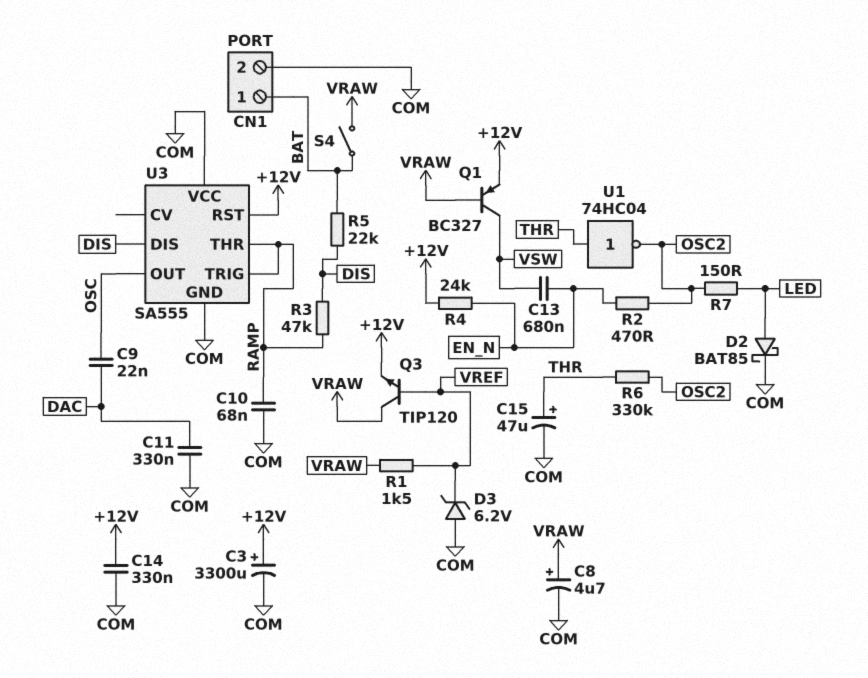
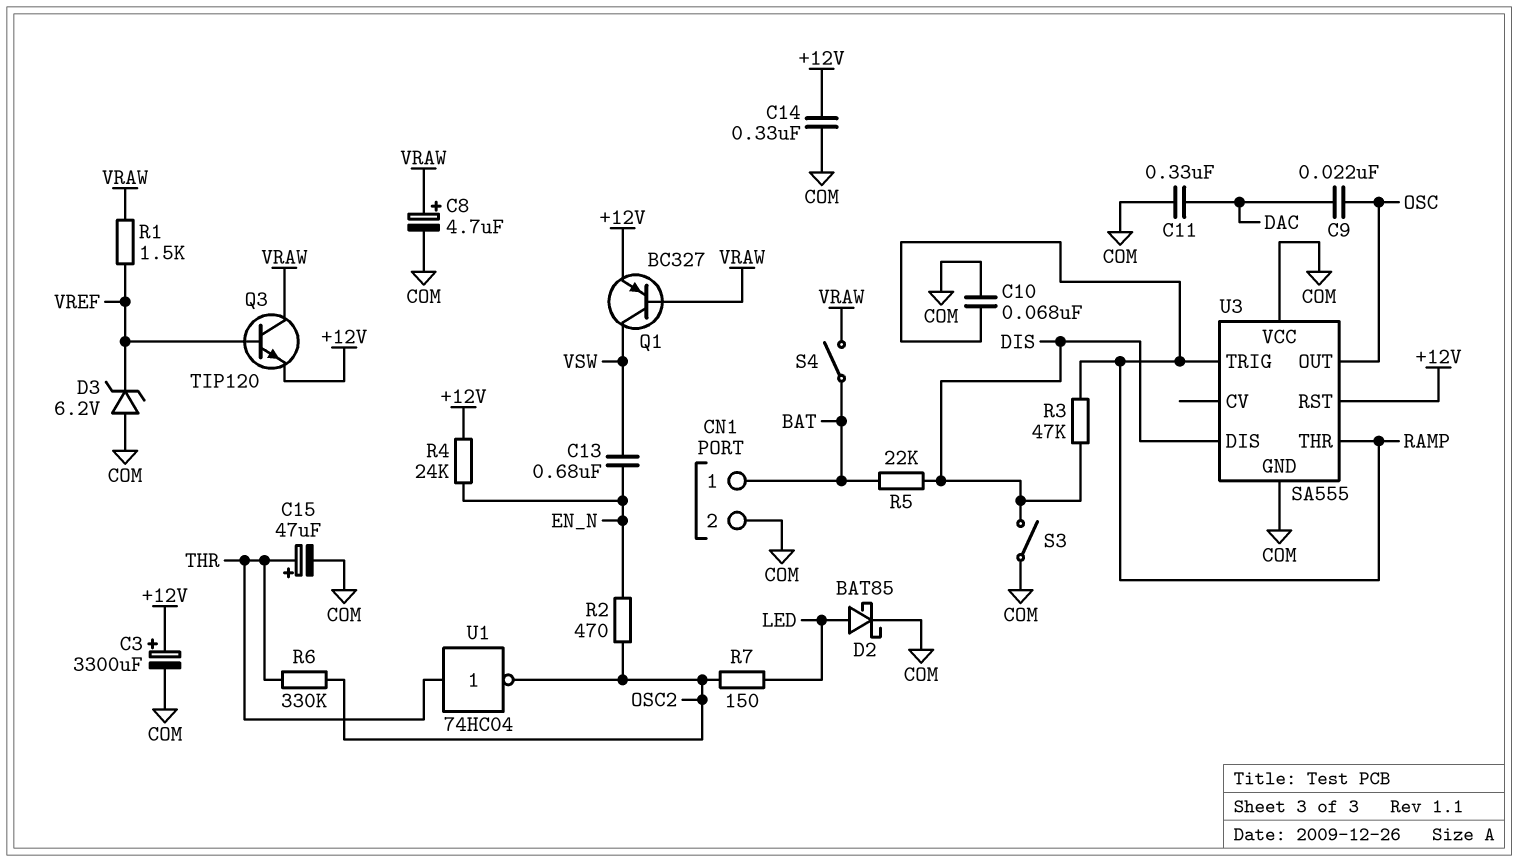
S3: none -> switch (COM, DIS)

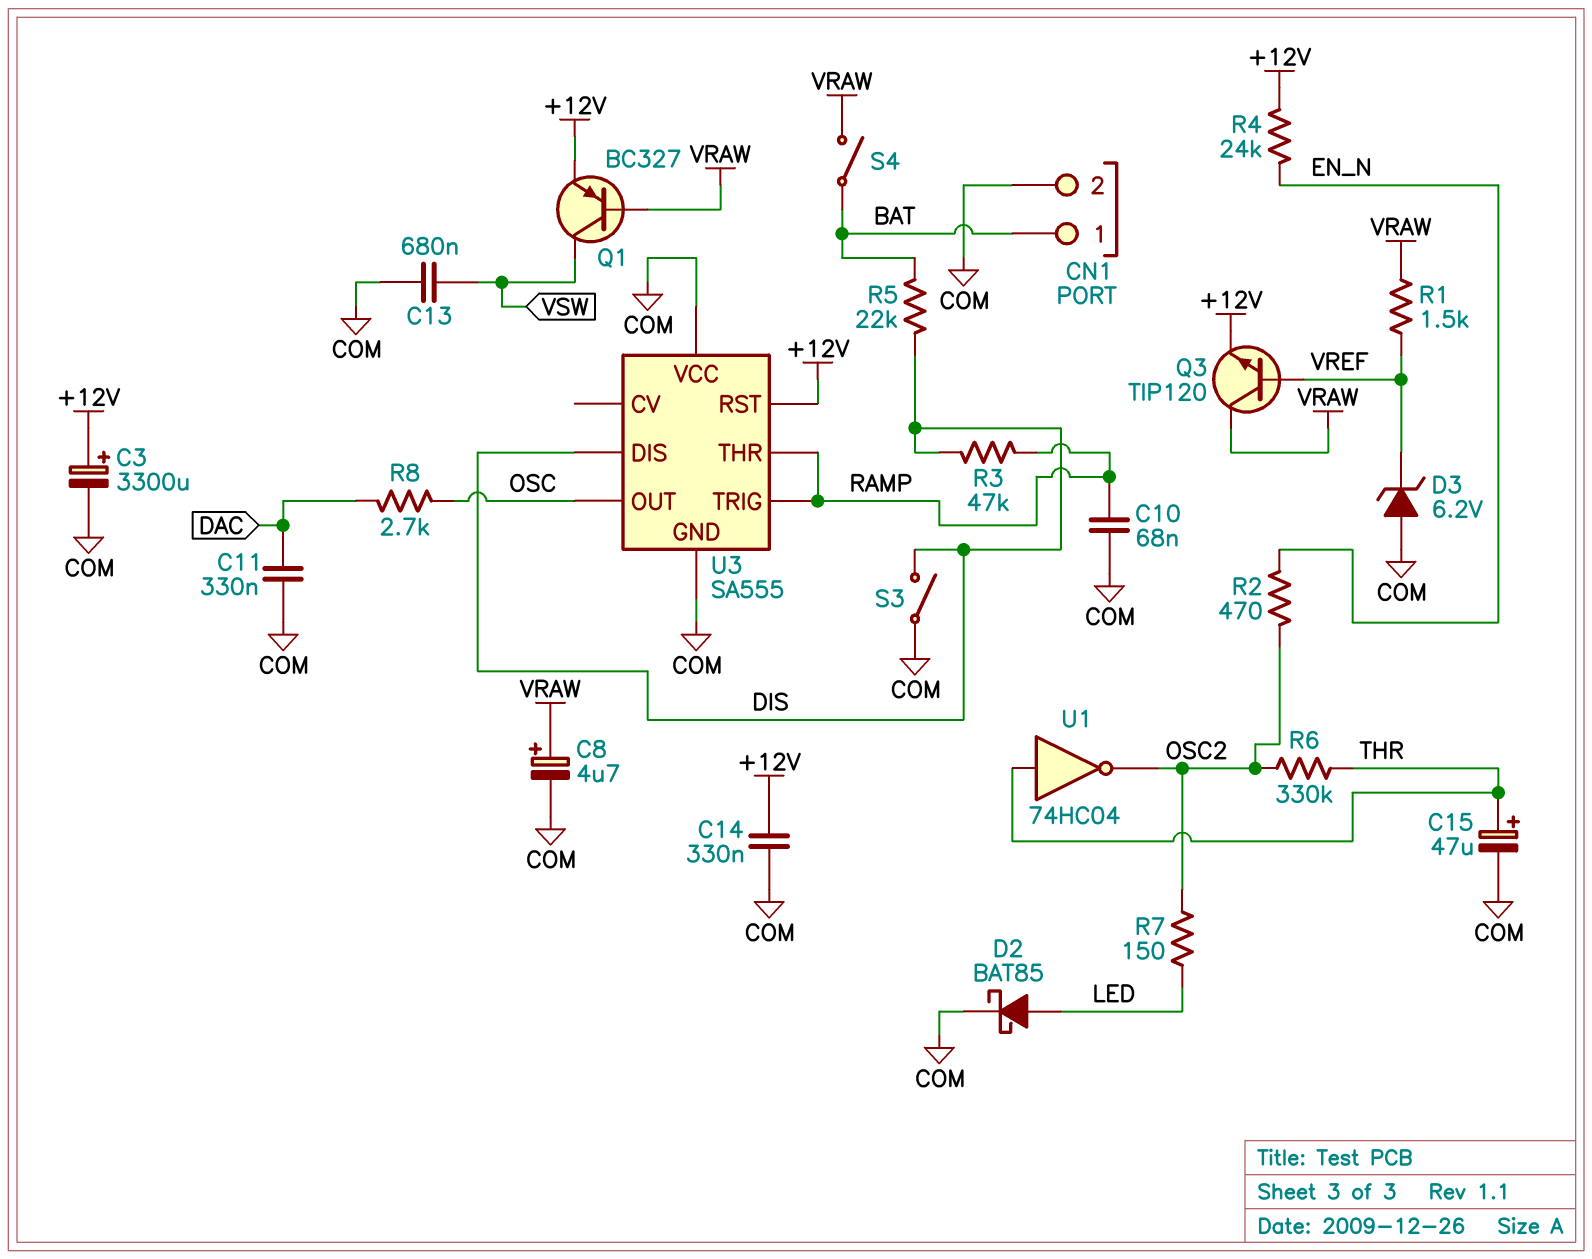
C9: 22nF (DAC, OSC) -> none
C13: 680nF (EN_N, VSW) -> 680nF (COM, VSW)
R8: none -> 2.7k (DAC, OSC)

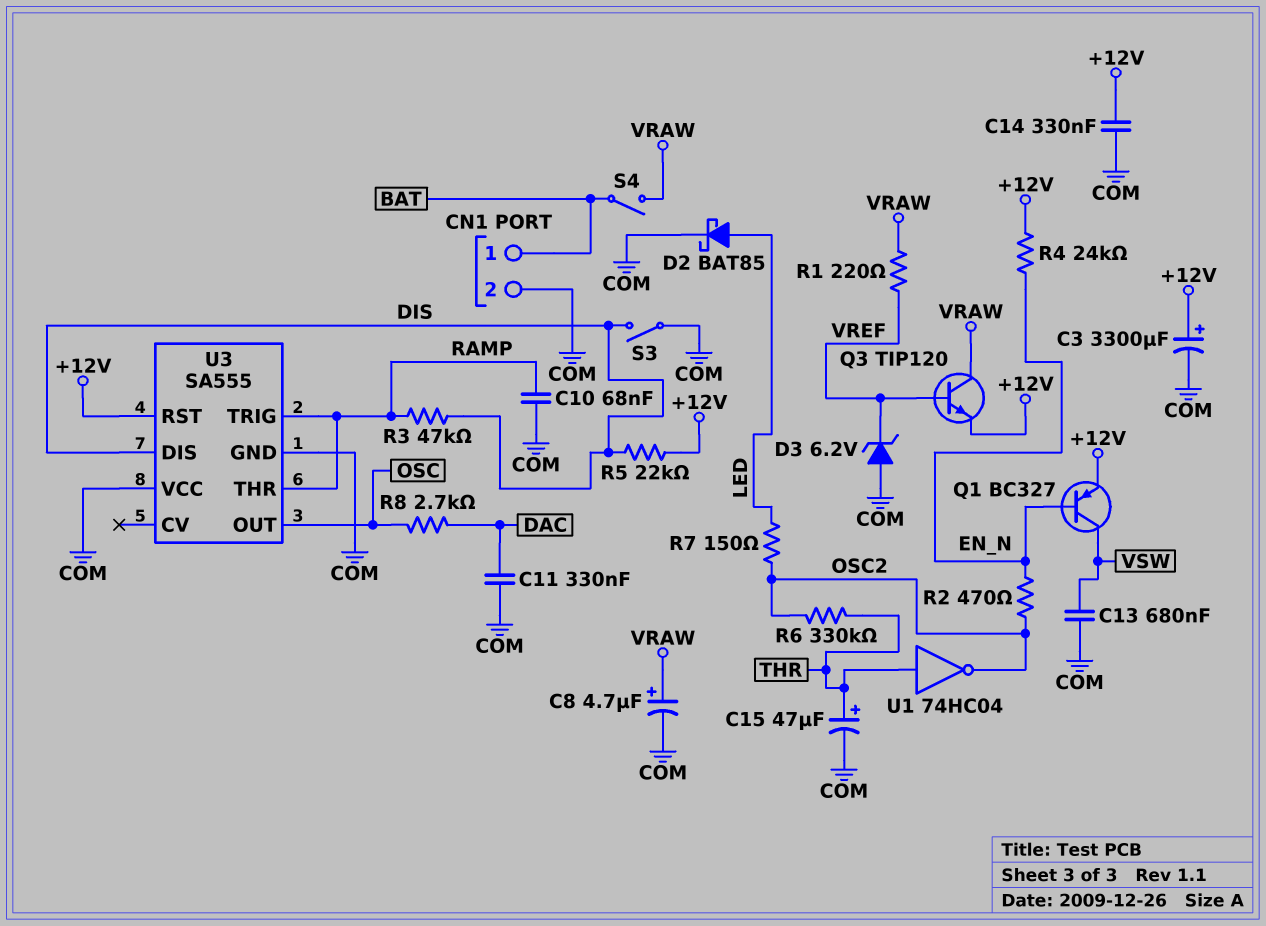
Q1: PNP BC327 (B VRAW, C VSW, E +12V) -> PNP BC327 (B EN_N, C VSW, E +12V)
R1: 1.5k (VRAW, VREF) -> 220 (VRAW, VREF)
R5: 22k (BAT, DIS) -> 22k (+12V, DIS)

